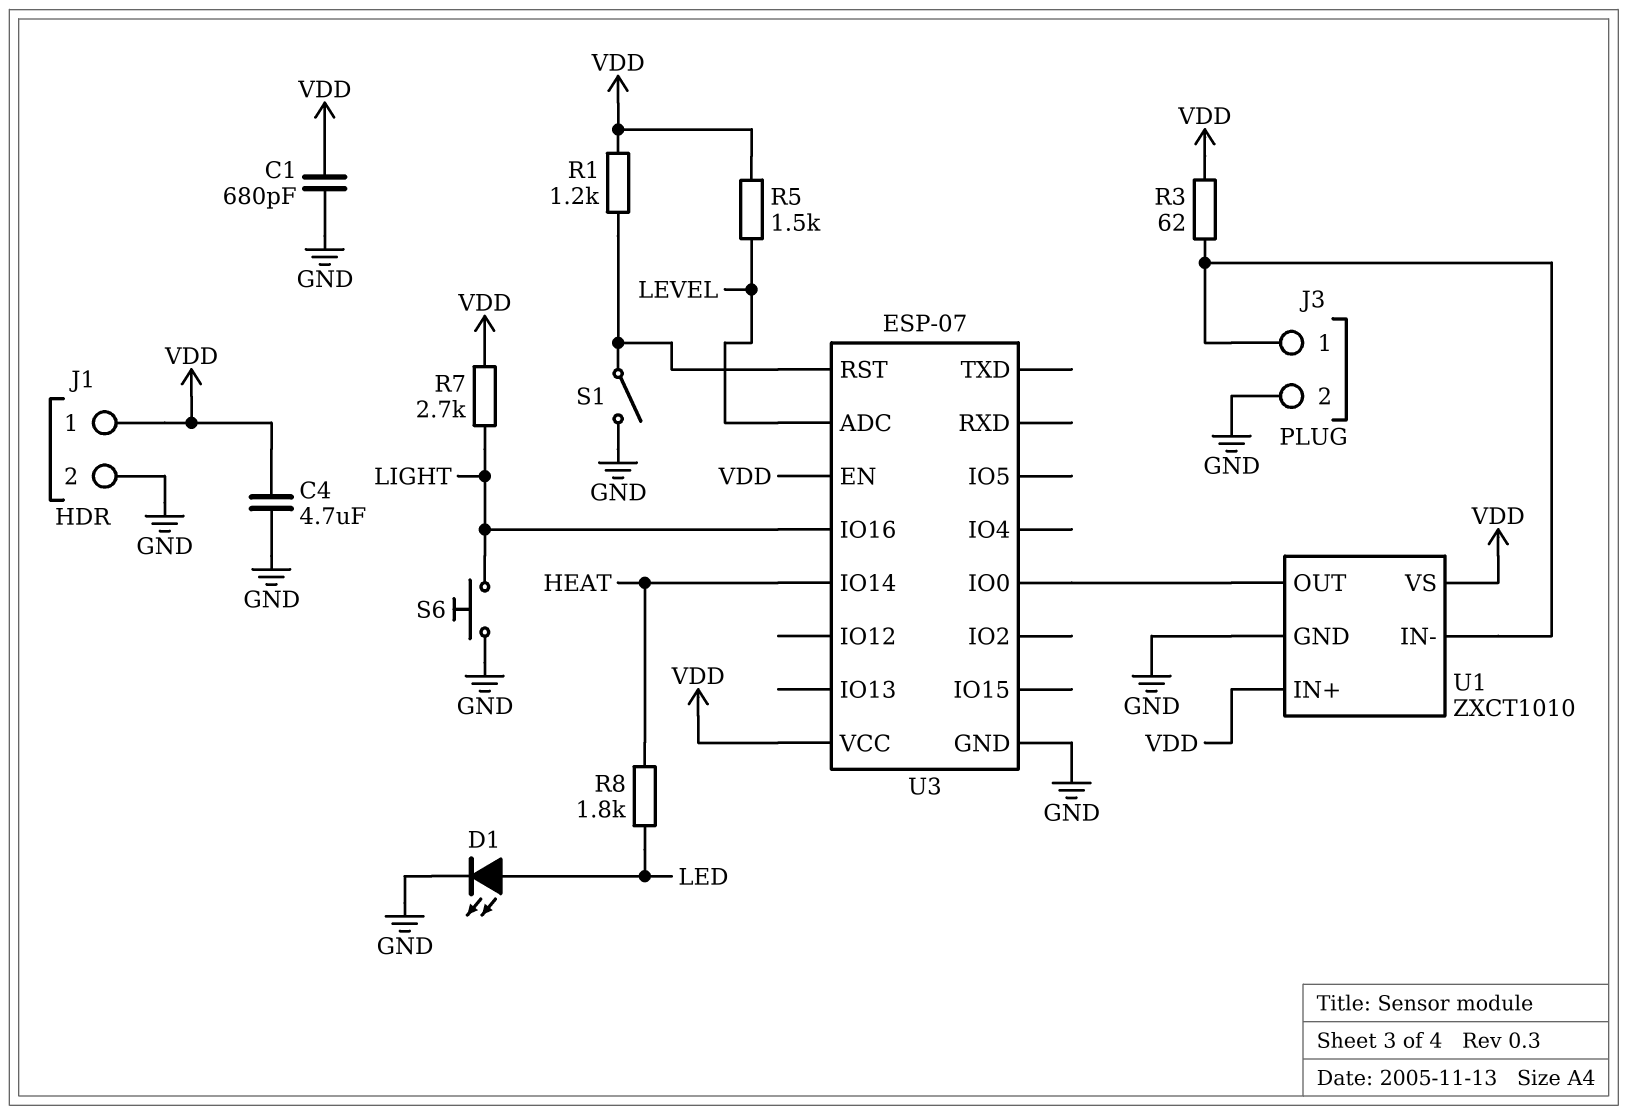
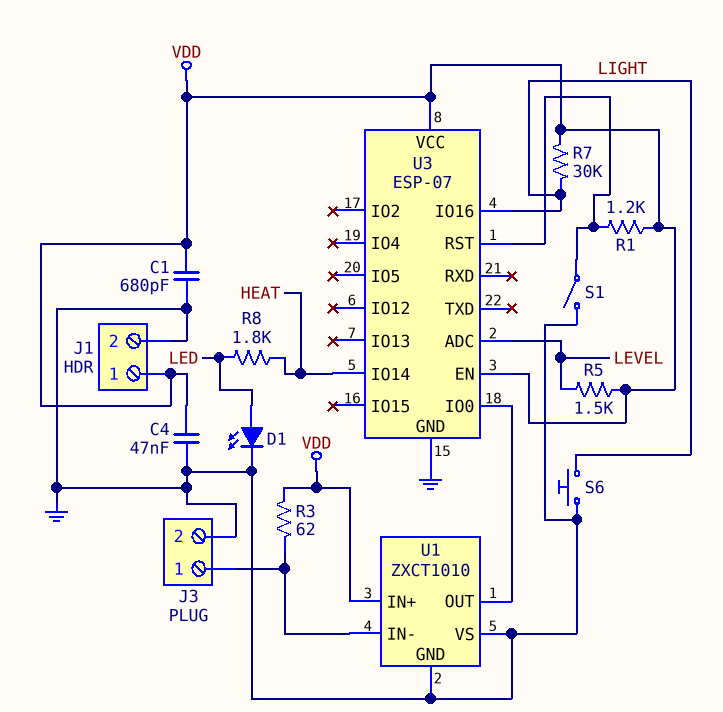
C4: 4.7uF (GND, VDD) -> 47nF (GND, VDD)
R7: 2.7k (LIGHT, VDD) -> 30k (LIGHT, VDD)
U1 pin VS: VDD -> GND

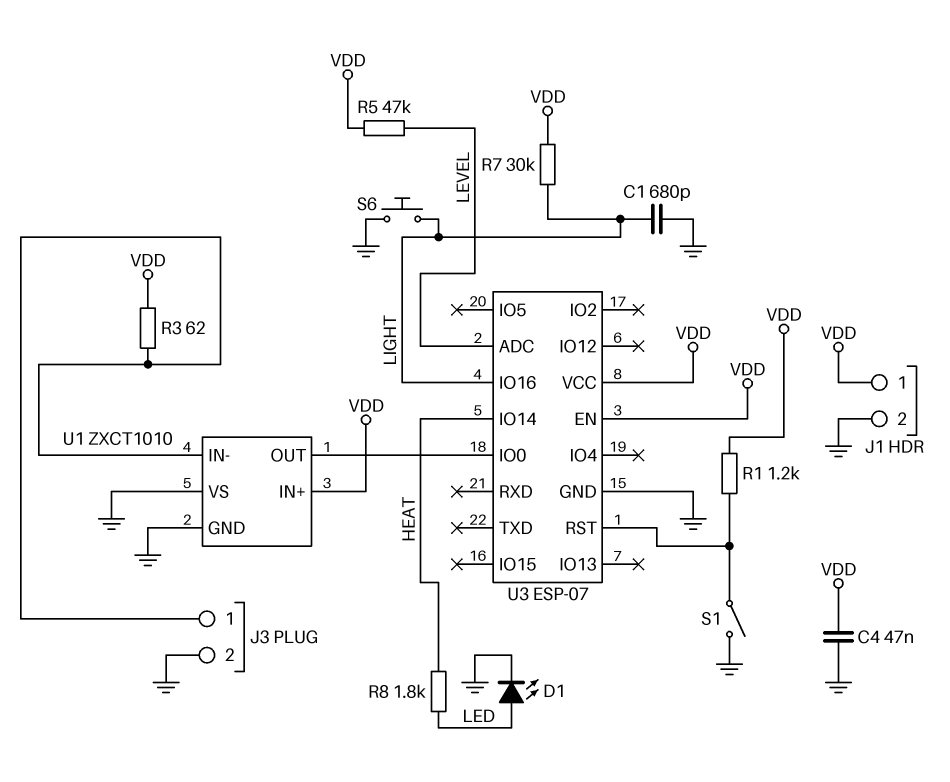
C1: 680pF (GND, VDD) -> 680pF (GND, LIGHT)
R5: 1.5k (LEVEL, VDD) -> 47k (LEVEL, VDD)

